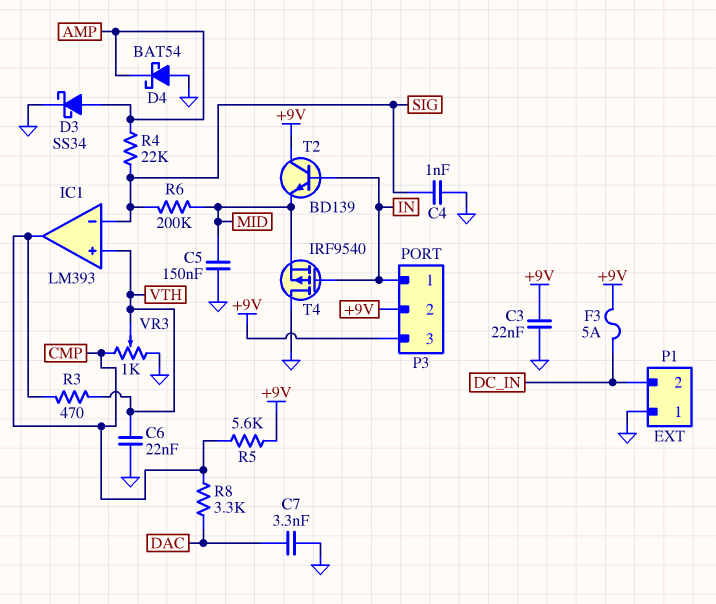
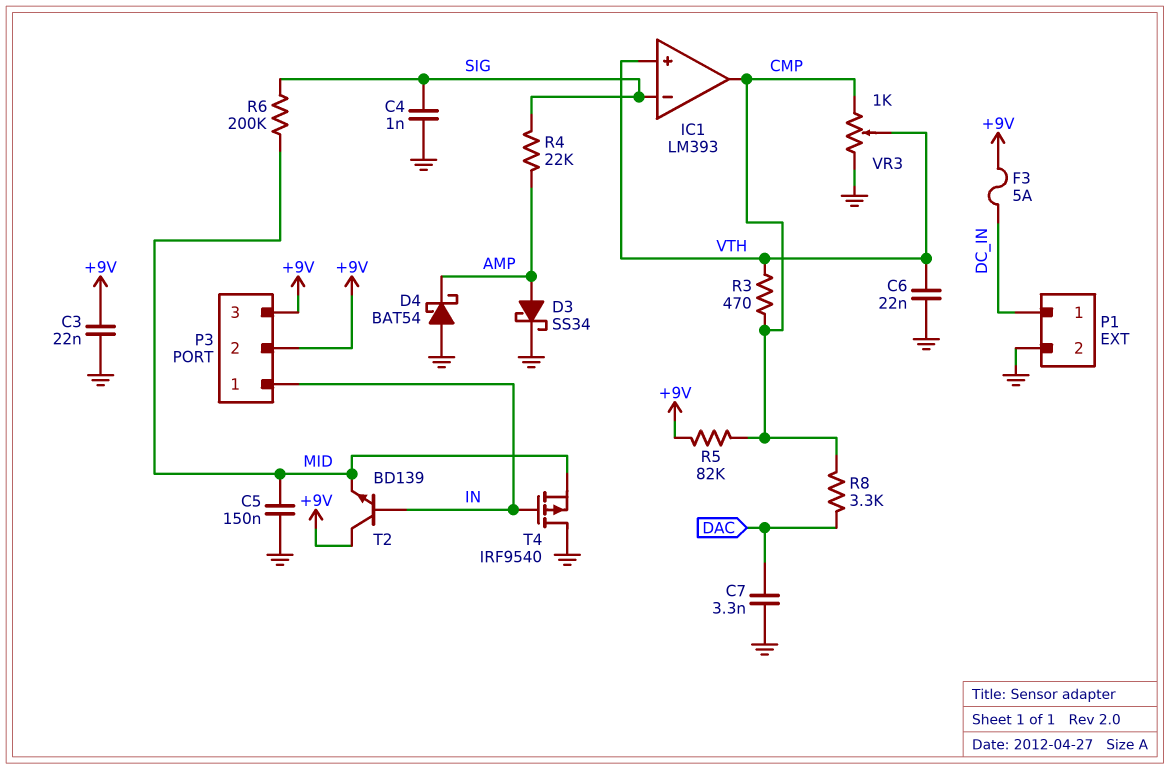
P1 pin 1: GND -> DC_IN
P1 pin 2: DC_IN -> GND
R5: 5.6k (+9V, CMP) -> 82k (+9V, CMP)

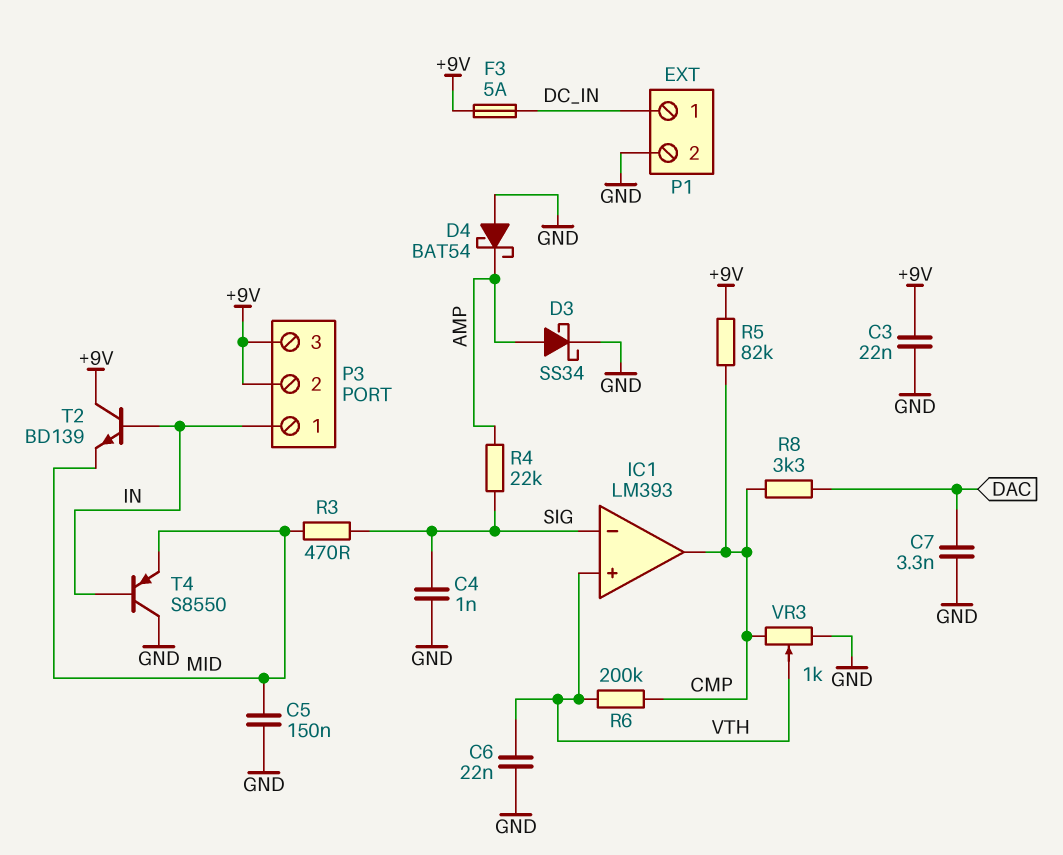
R3: 470 (CMP, VTH) -> 470 (MID, SIG)
R6: 200k (MID, SIG) -> 200k (CMP, VTH)
T4: PMOS IRF9540 (G IN, D GND, S MID) -> PNP S8550 (B IN, C GND, E MID)

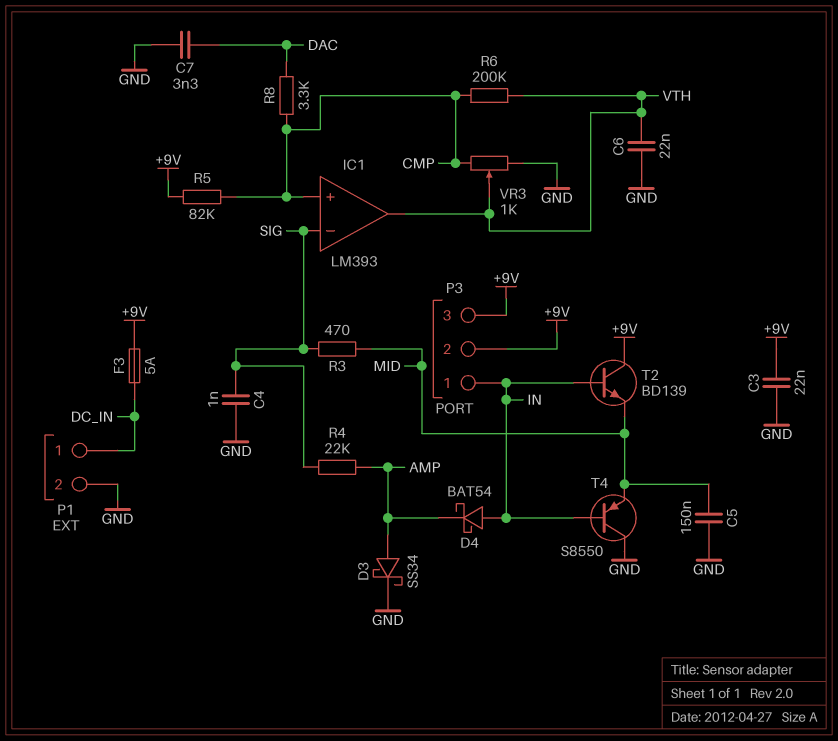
D4: schottky BAT54 (A GND, K AMP) -> schottky BAT54 (A IN, K AMP)
IC1 pin in+: VTH -> CMP
IC1 pin out: CMP -> VTH

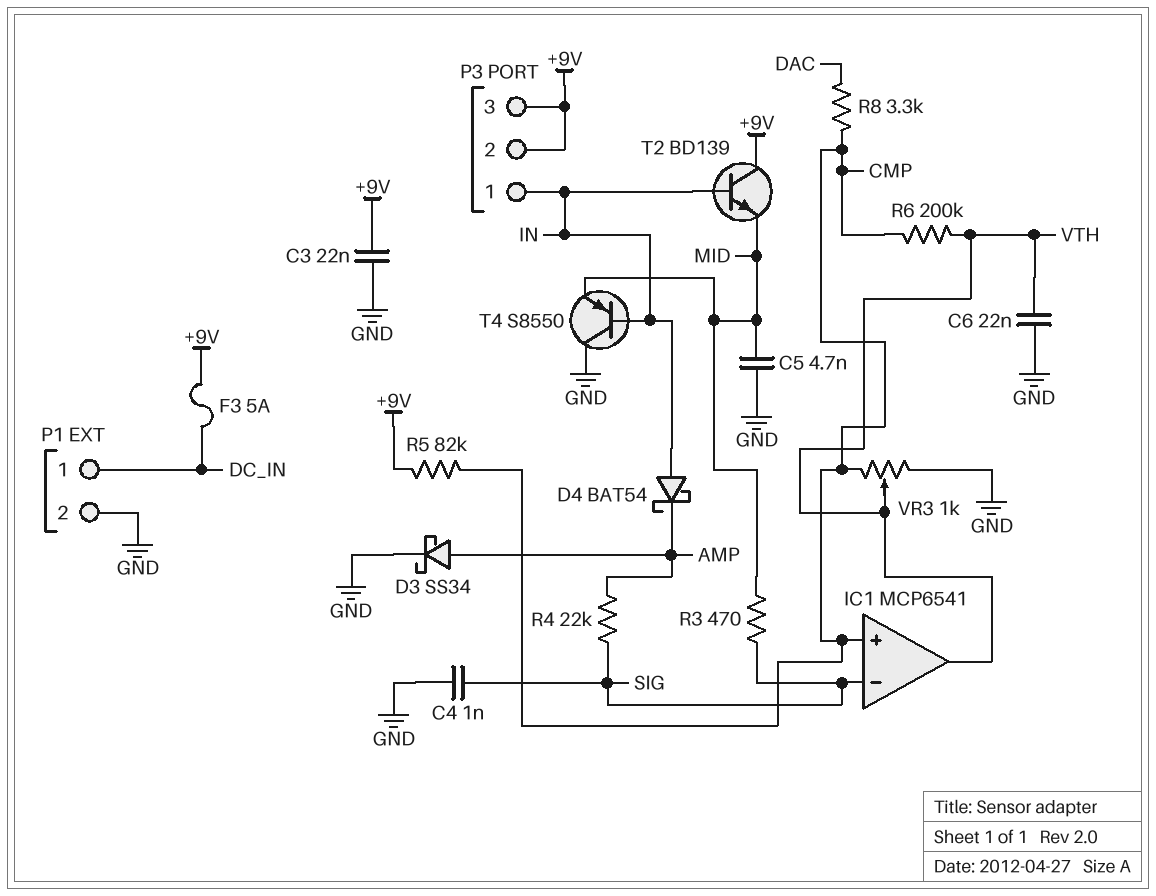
C5: 150nF (GND, MID) -> 4.7nF (GND, MID)
C7: 3.3nF (DAC, GND) -> none
IC1: LM393 -> MCP6541

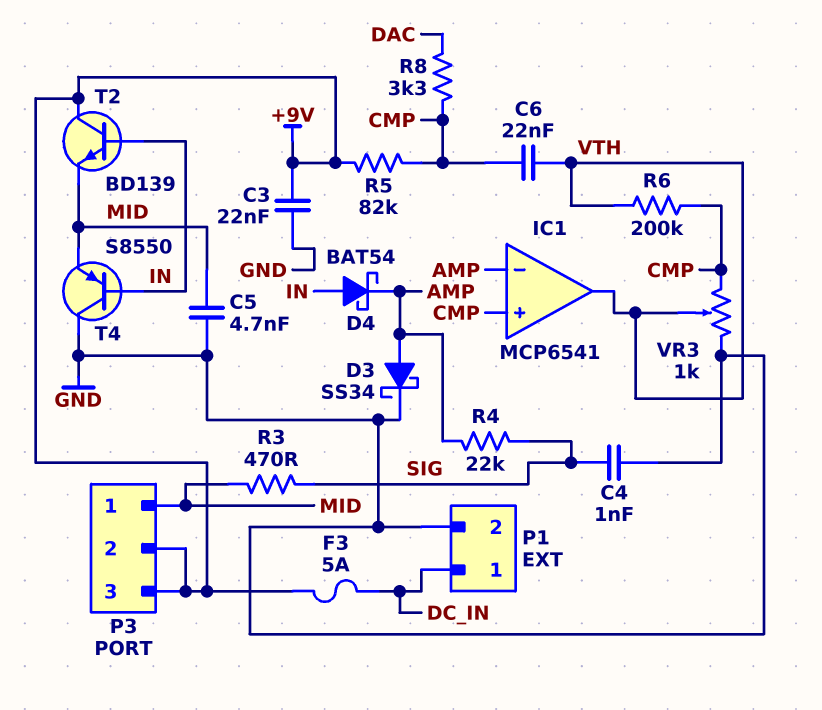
C6: 22nF (GND, VTH) -> 22nF (CMP, VTH)
IC1 pin in-: SIG -> AMP
P3 pin 1: IN -> MID

